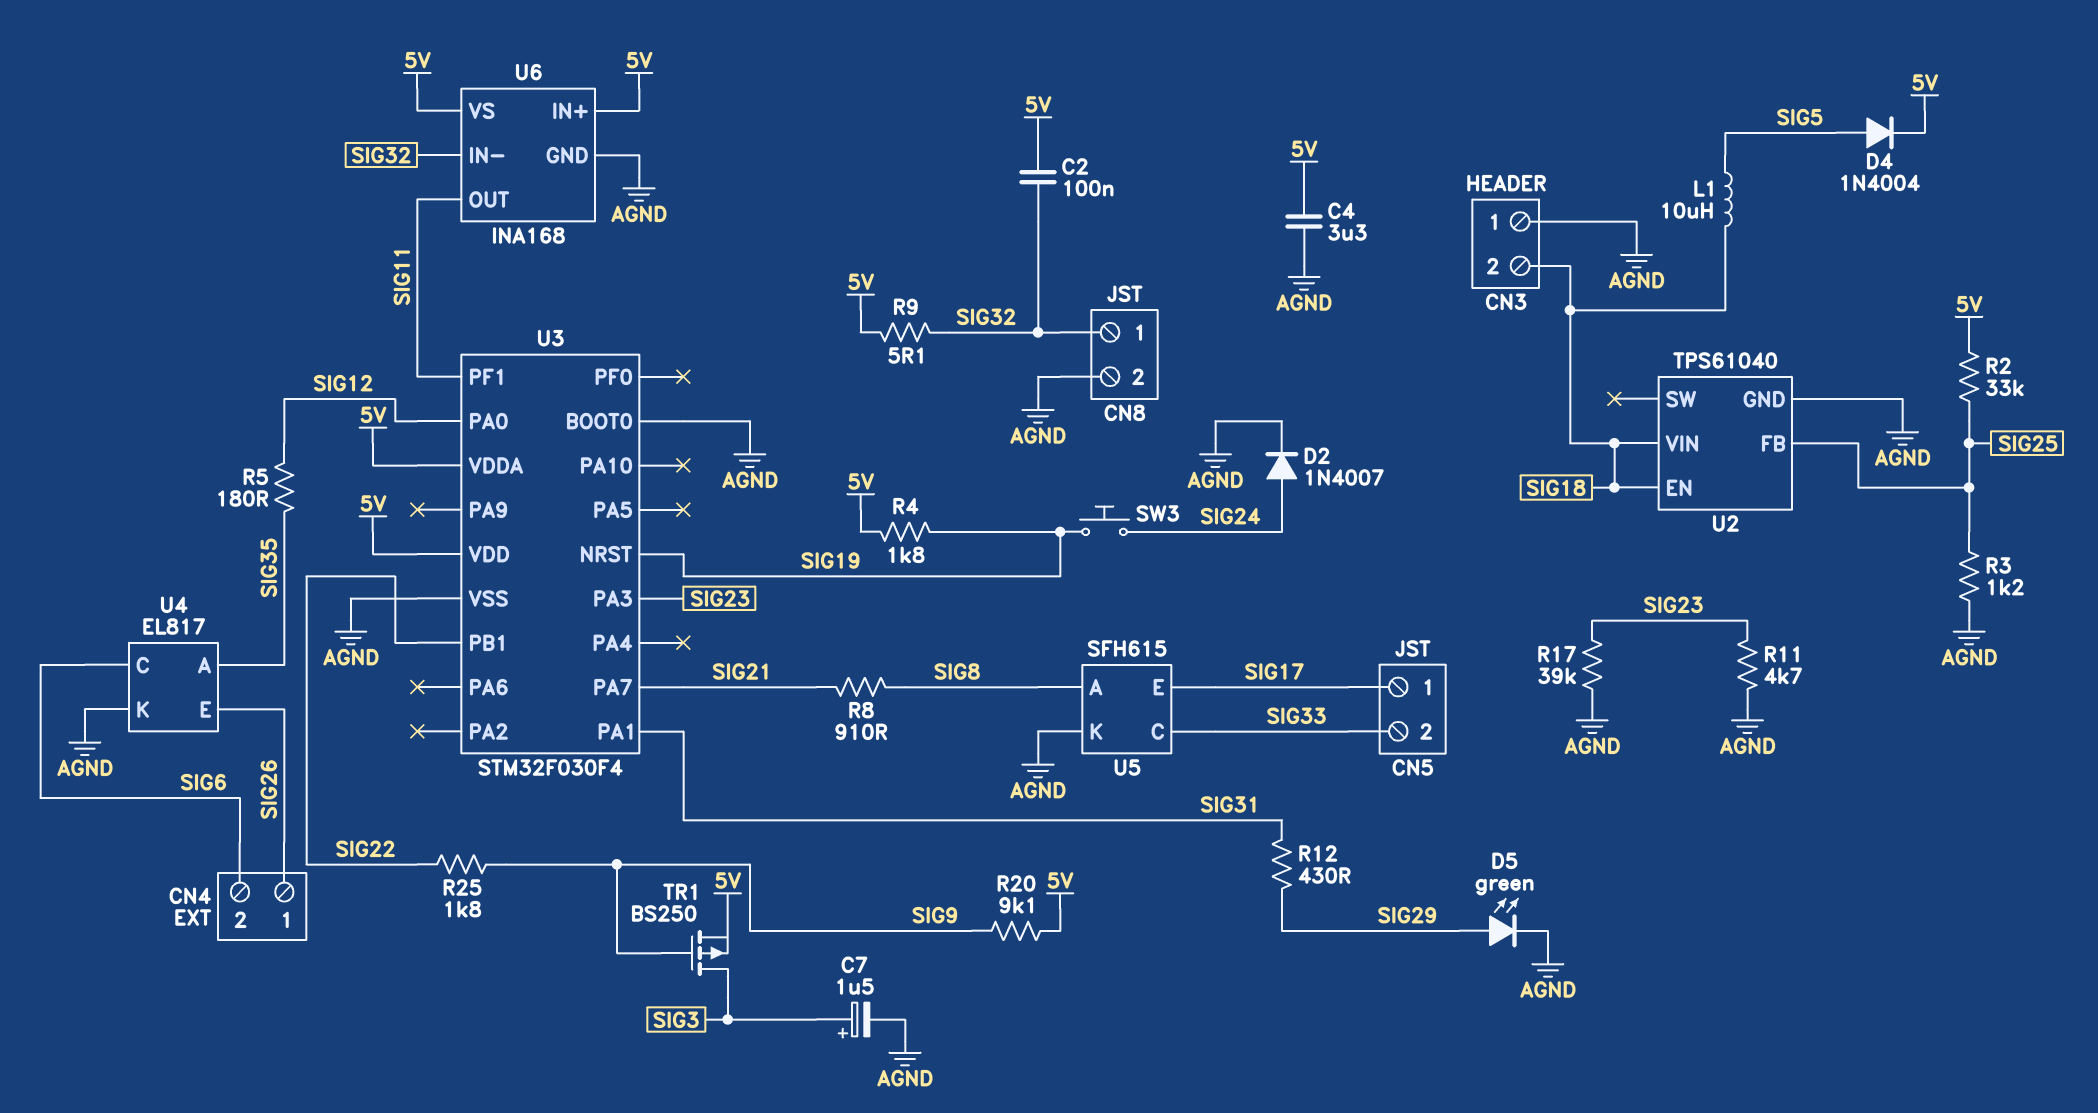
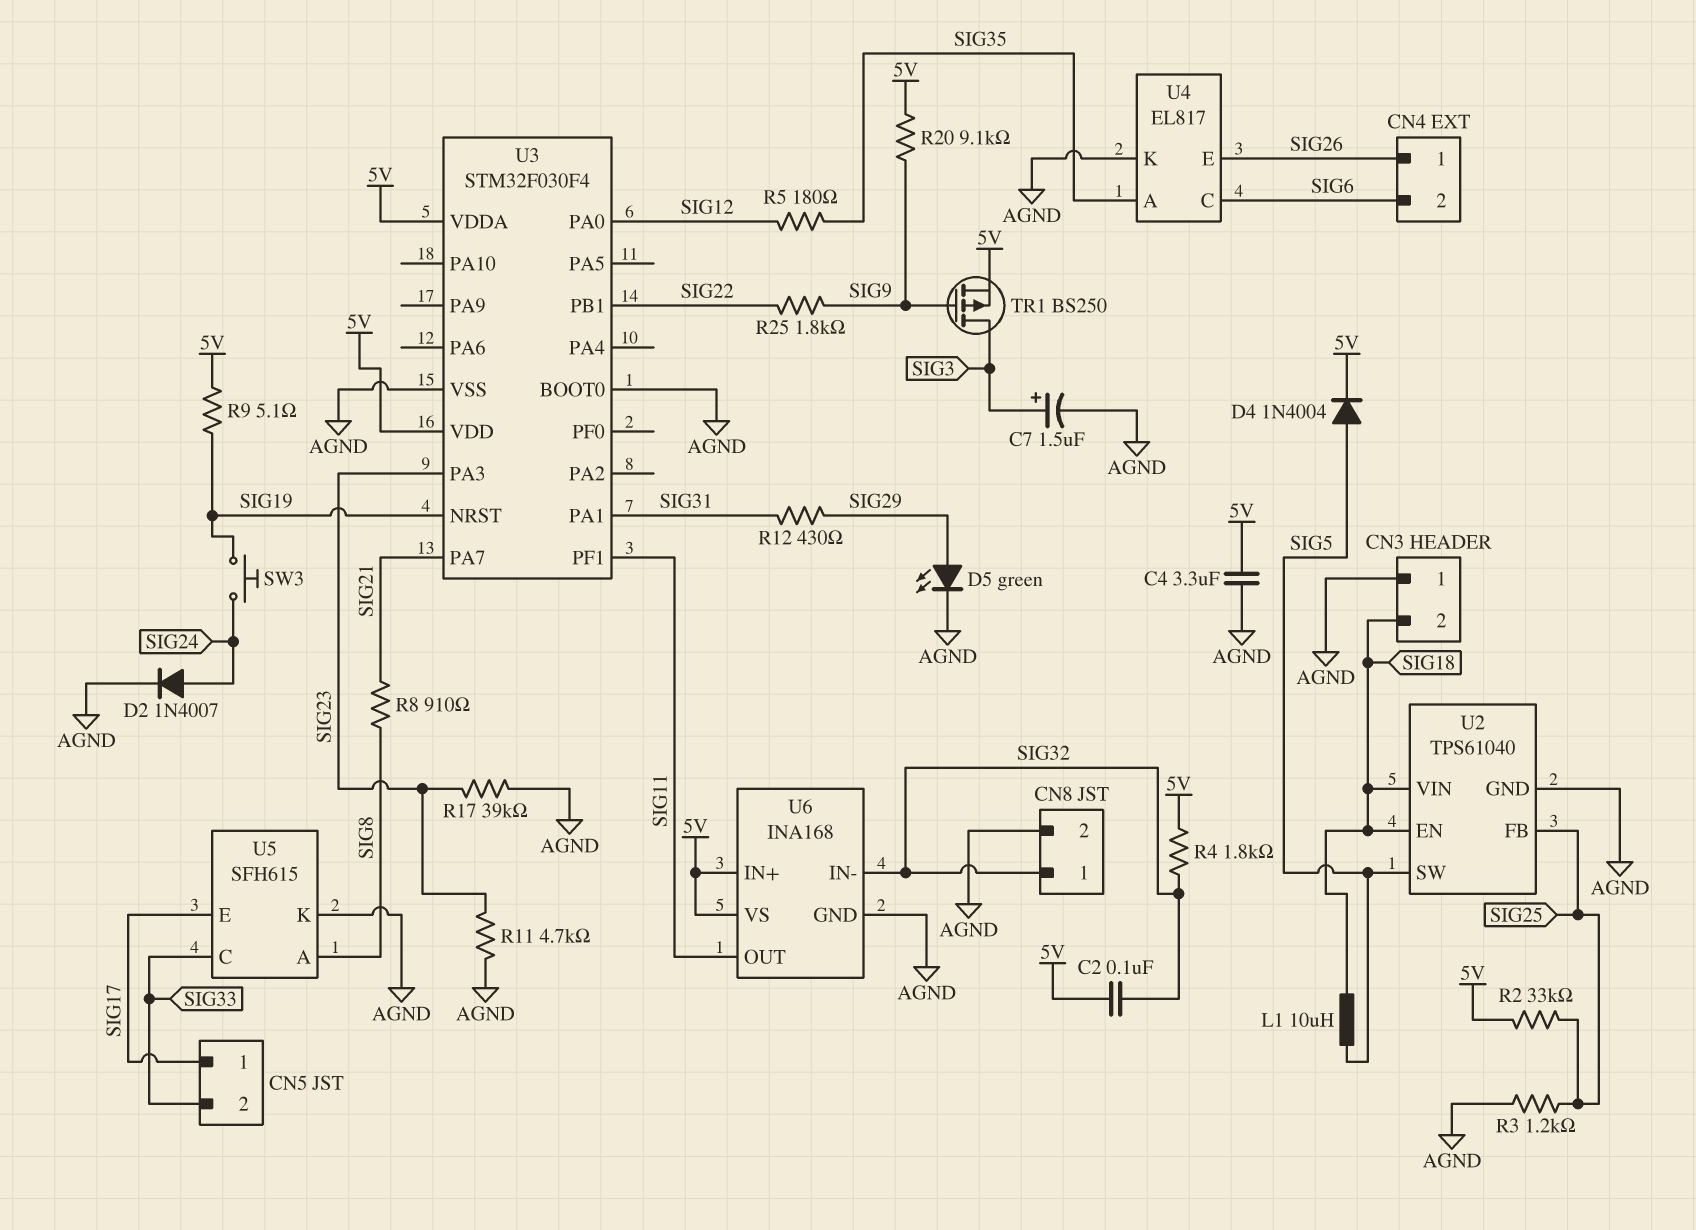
R4: 1.8k (5V, SIG19) -> 1.8k (5V, SIG32)
R9: 5.1 (5V, SIG32) -> 5.1 (5V, SIG19)
U2 pin SW: none -> SIG5

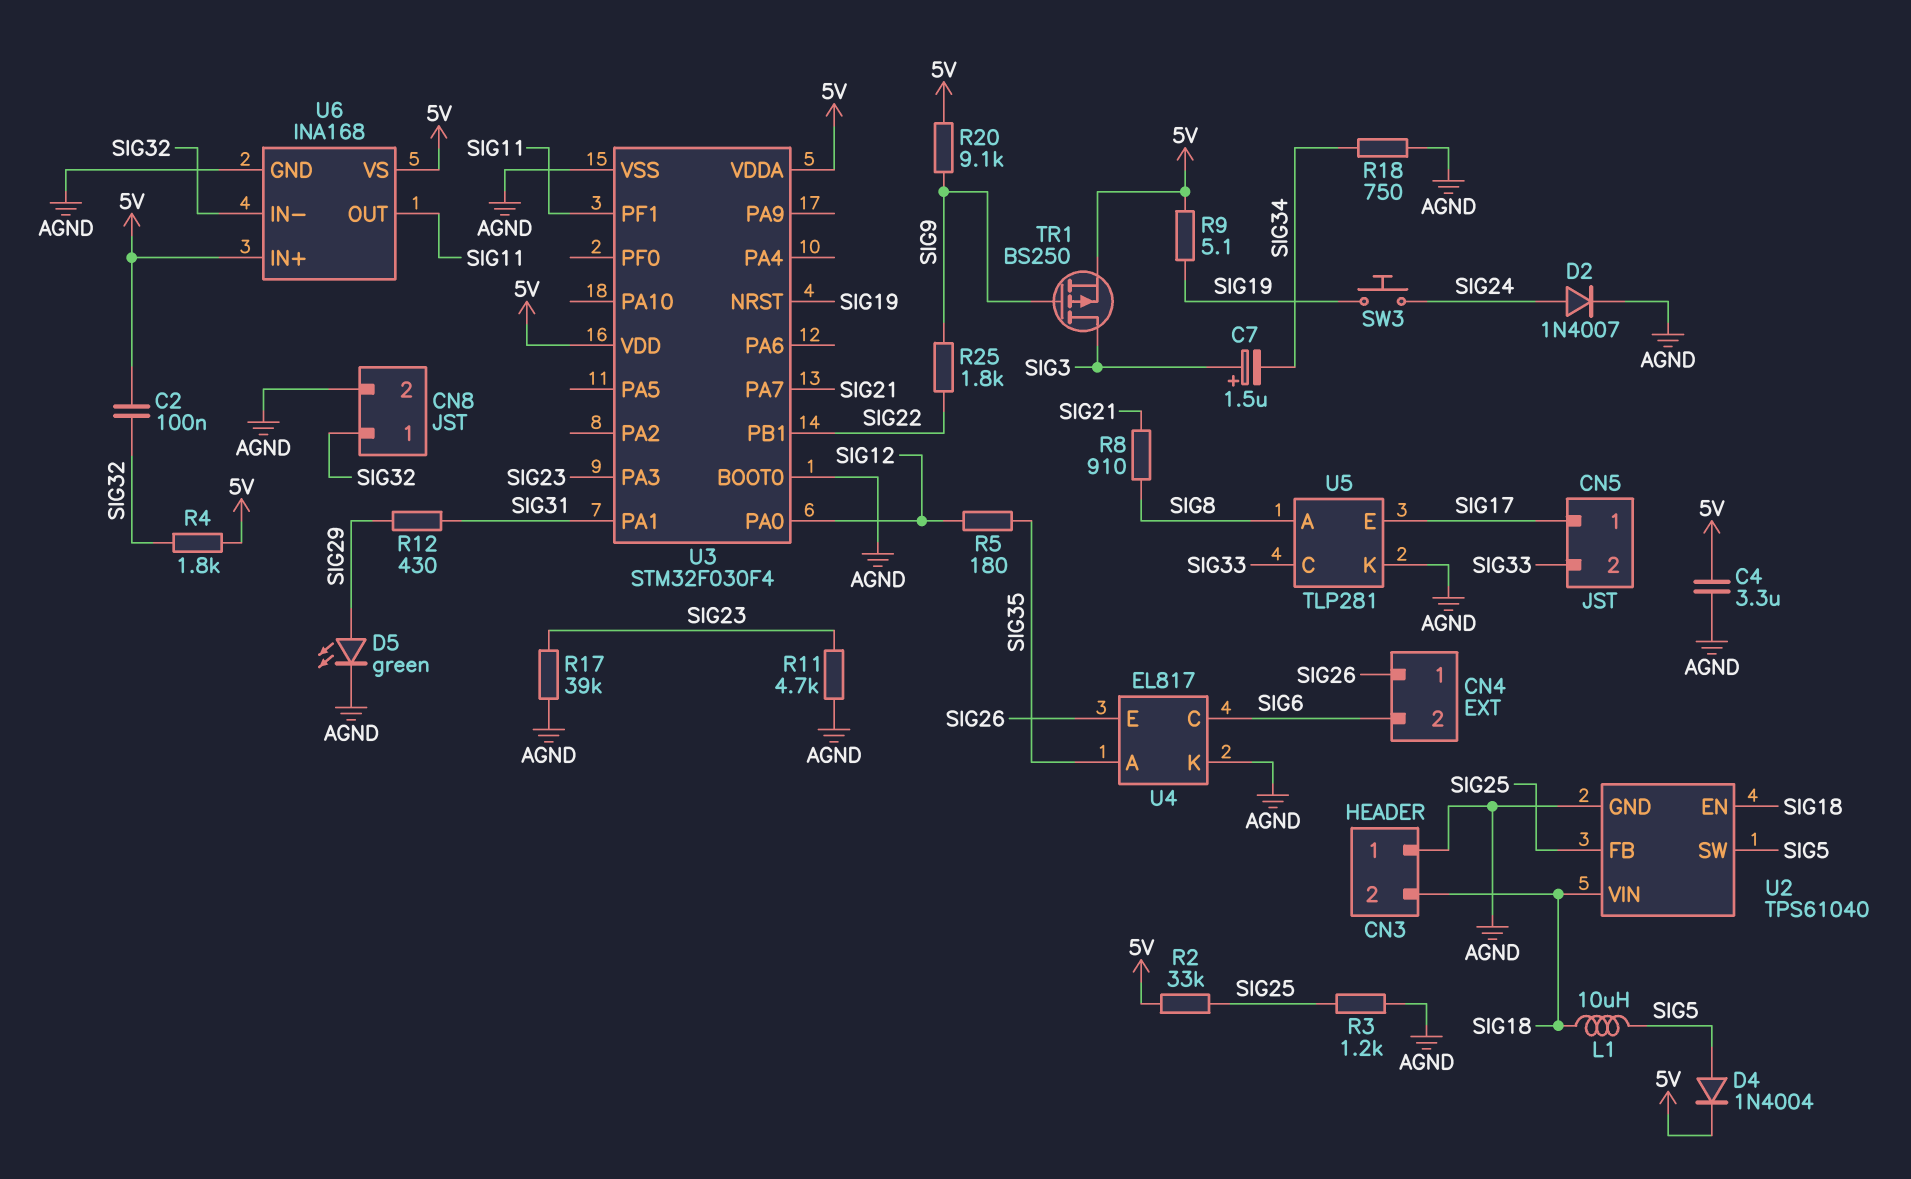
C7: 1.5uF (plus SIG3, minus AGND) -> 1.5uF (plus SIG3, minus SIG34)
R18: none -> 750 (AGND, SIG34)
U5: SFH615 -> TLP281

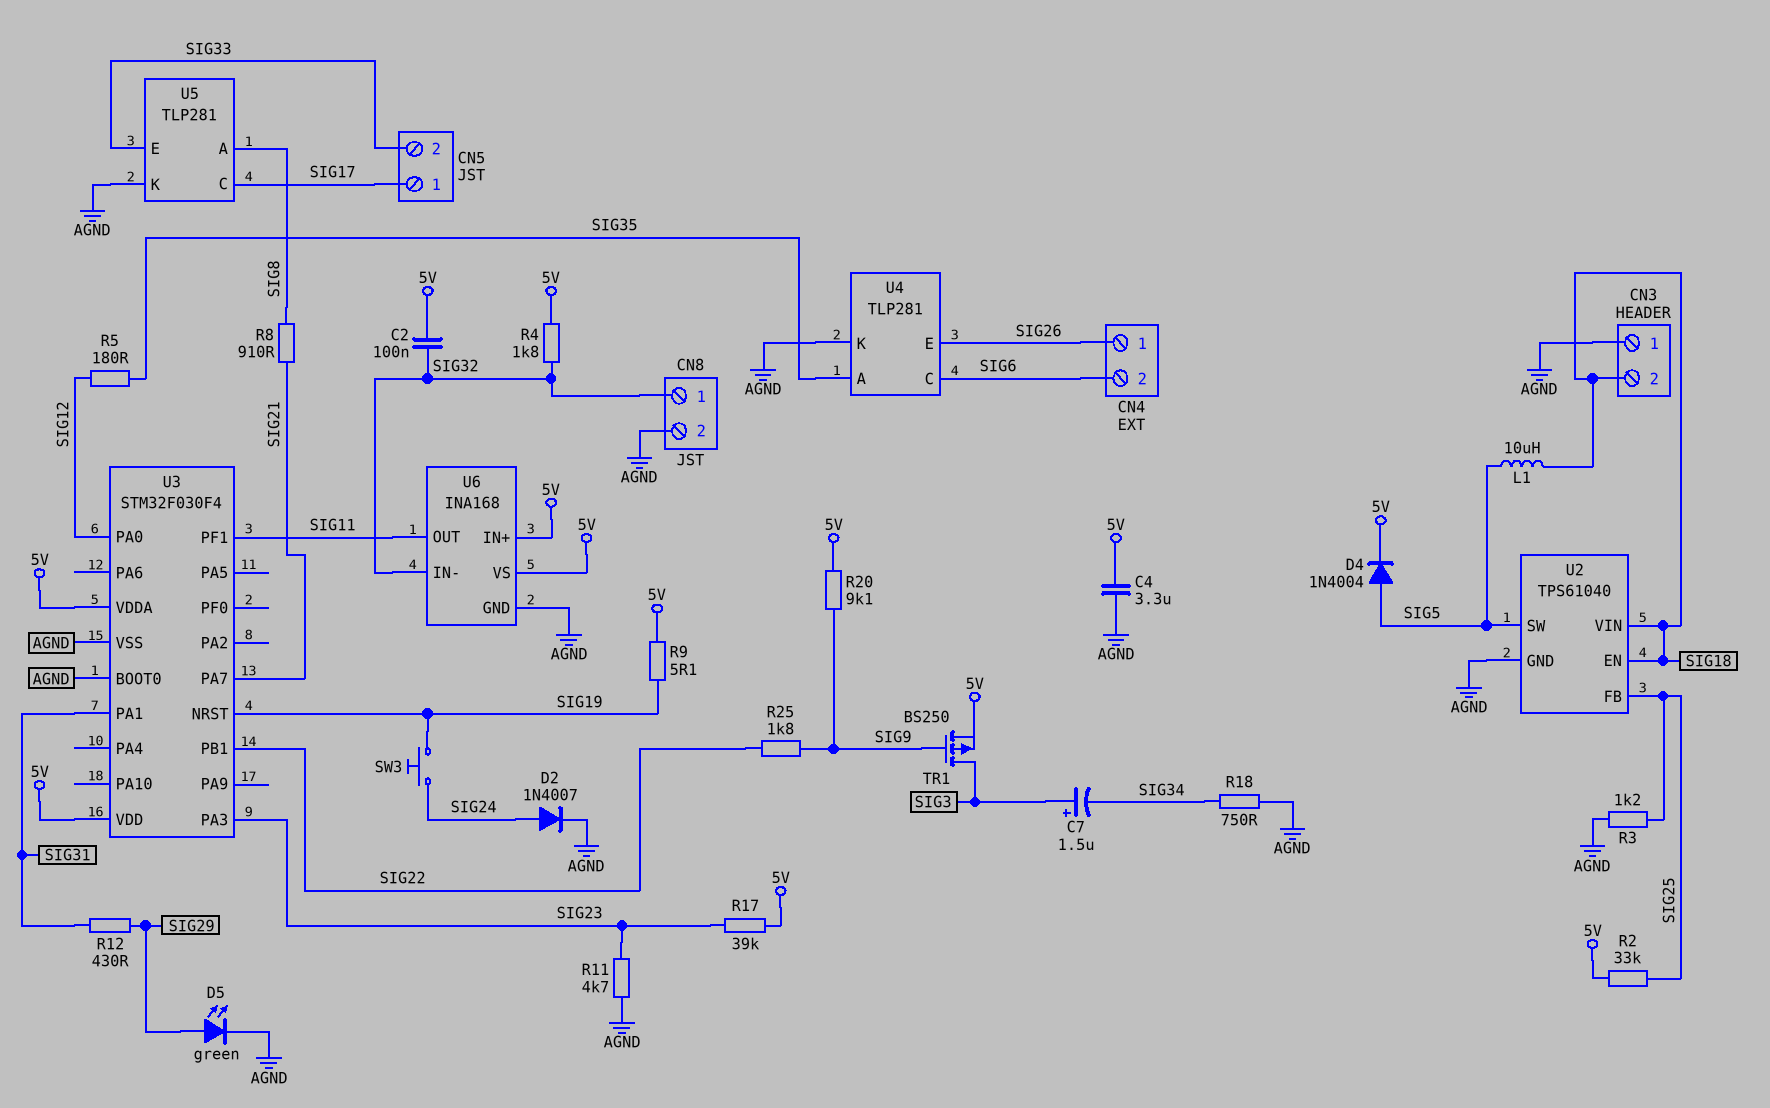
R17: 39k (AGND, SIG23) -> 39k (5V, SIG23)
U4: EL817 -> TLP281
U5 pin C: SIG33 -> SIG17
U5 pin E: SIG17 -> SIG33

